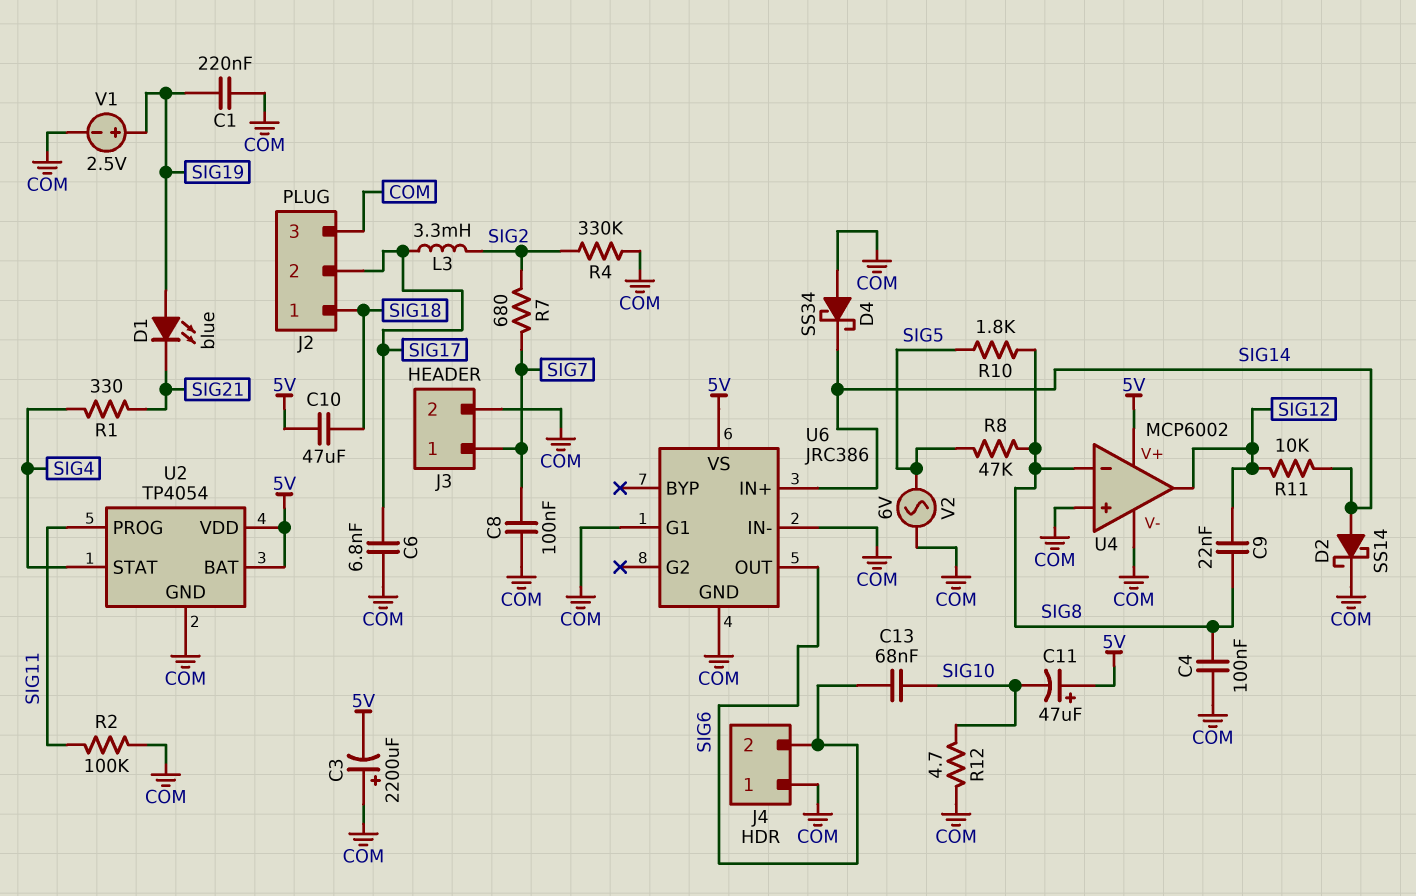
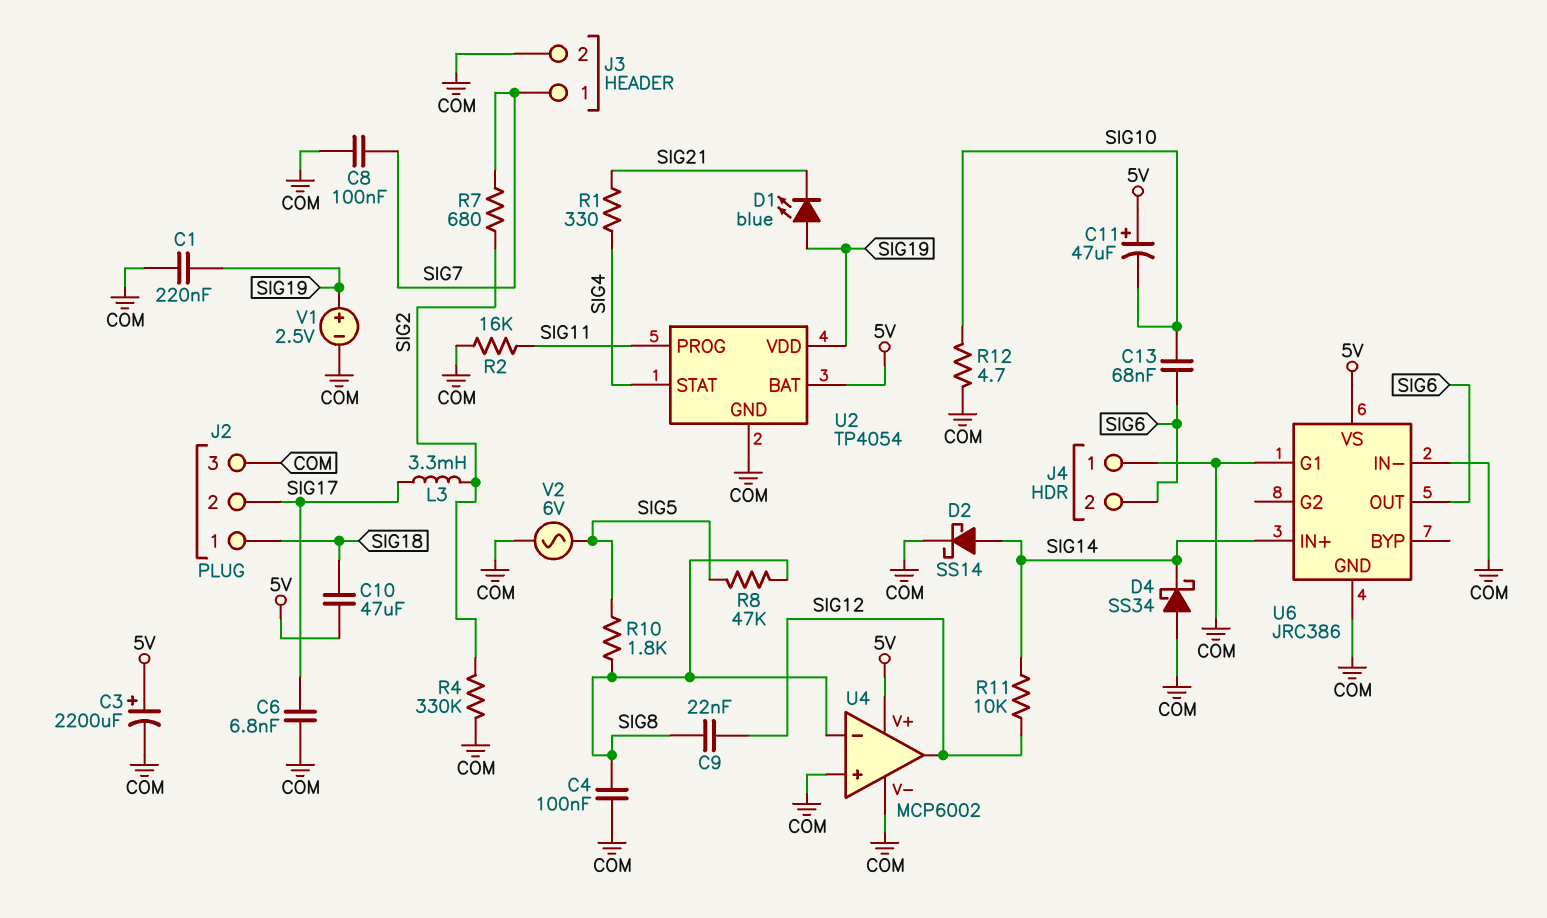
C3: 2200uF (plus COM, minus 5V) -> 2200uF (plus 5V, minus COM)
R2: 100k (COM, SIG11) -> 16k (COM, SIG11)
U2 pin VDD: 5V -> SIG19

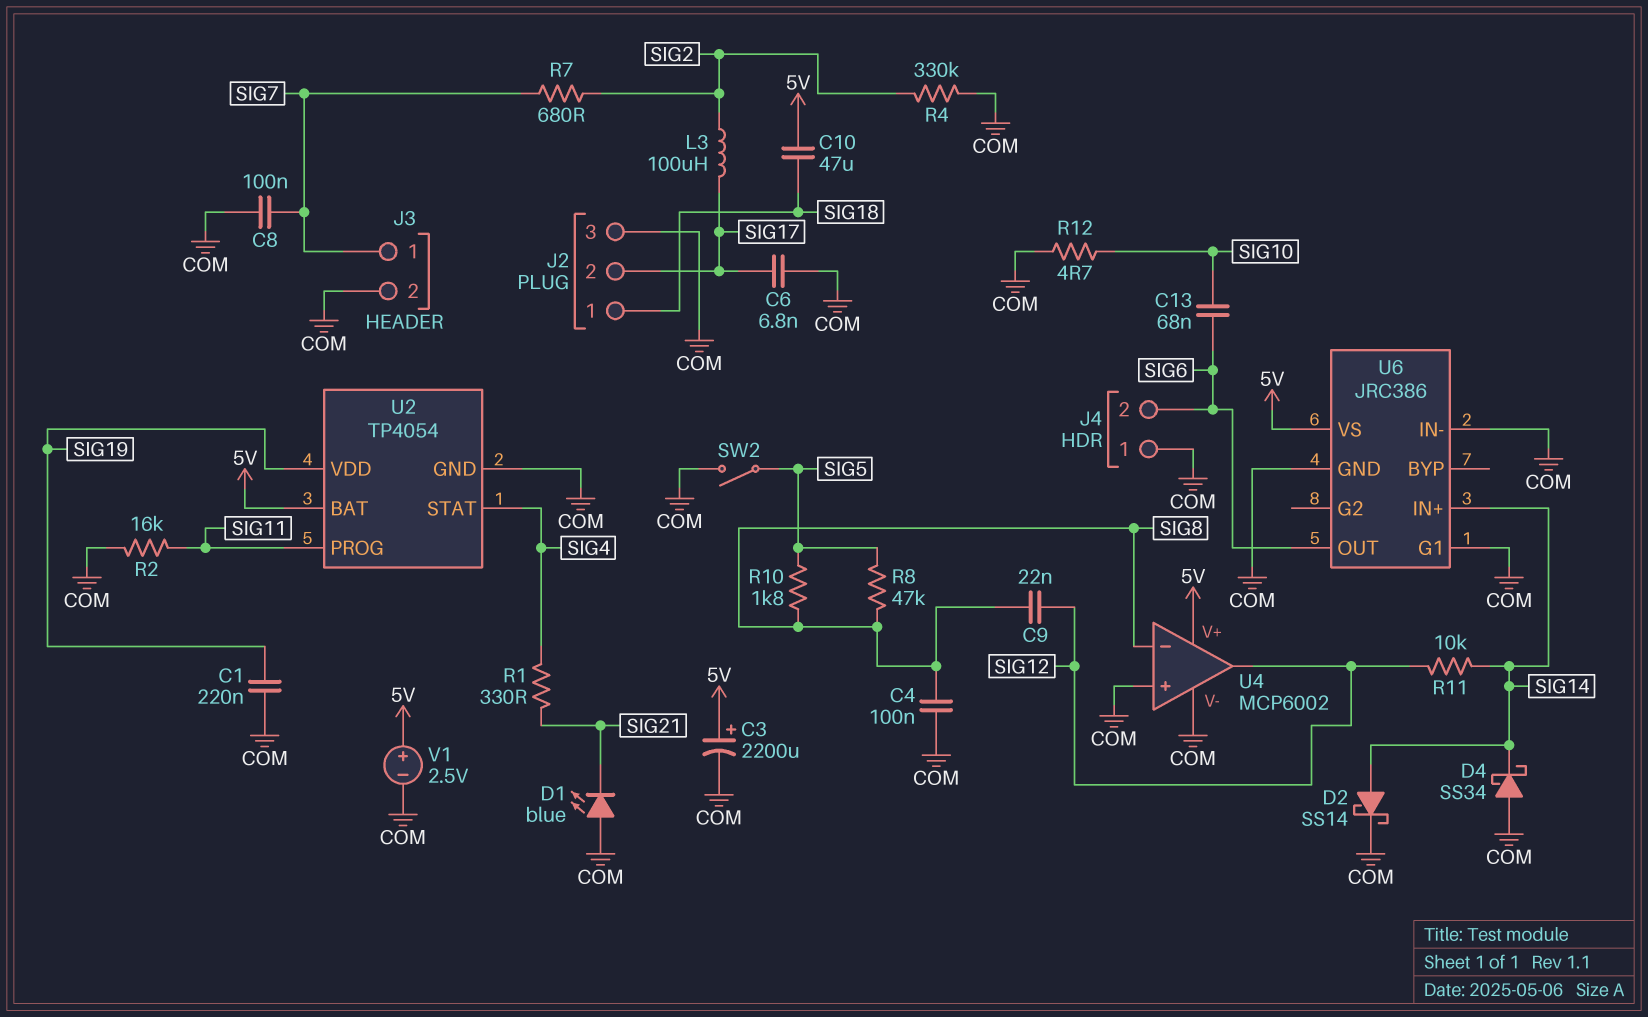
C11: 47uF (plus 5V, minus SIG10) -> none
D1: LED blue (A SIG19, K SIG21) -> LED blue (A COM, K SIG21)
L3: 3.3mH (SIG2, SIG17) -> 100uH (SIG2, SIG17)
SW2: none -> switch (COM, SIG5)
V1: 2.5V (plus SIG19, minus COM) -> 2.5V (plus 5V, minus COM)
V2: AC 6V (COM, SIG5) -> none

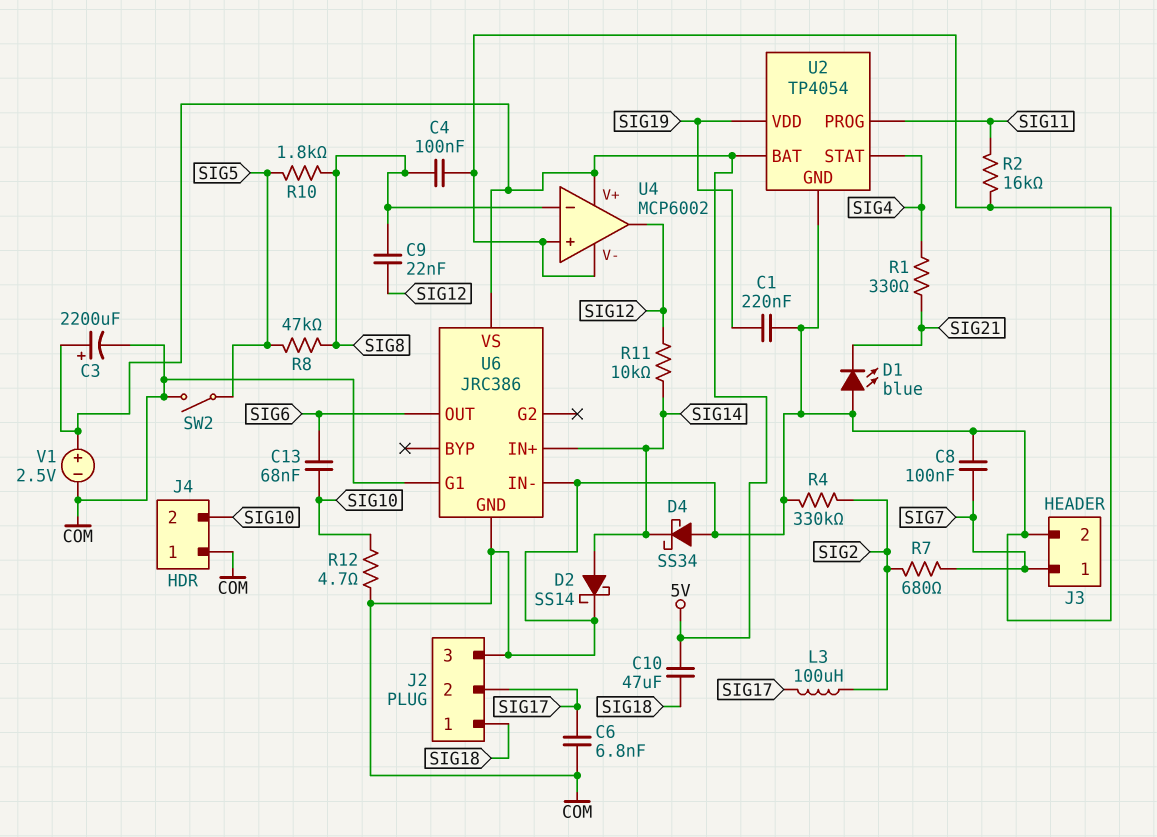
J4 pin 2: SIG6 -> SIG10

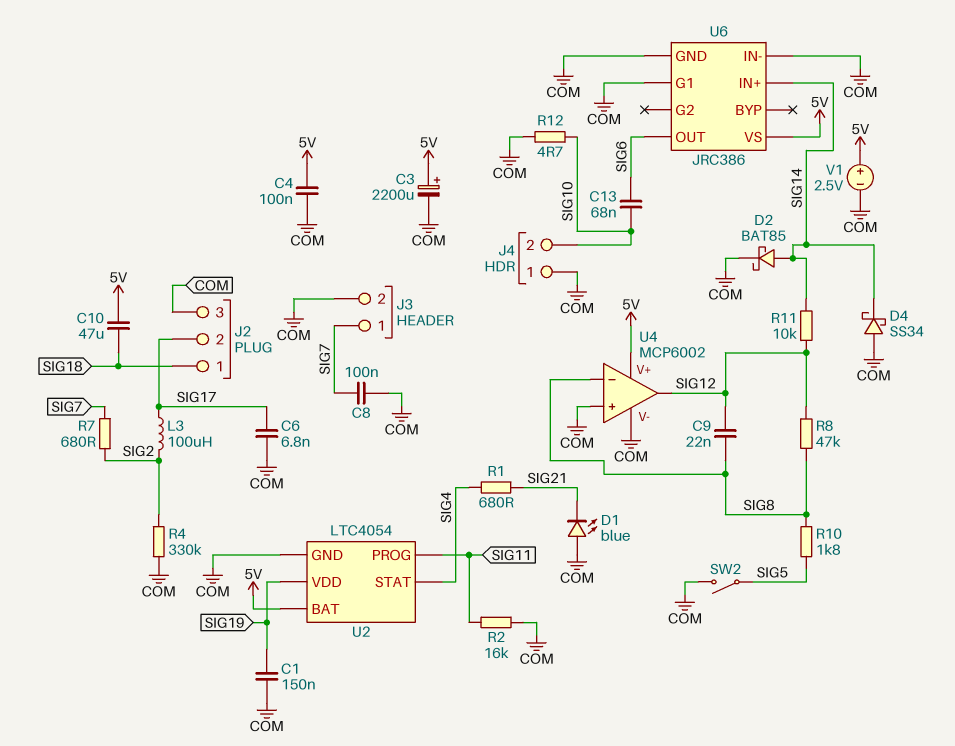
C1: 220nF (COM, SIG19) -> 150nF (COM, SIG19)
C4: 100nF (COM, SIG8) -> 100nF (5V, COM)
D2: schottky SS14 (A SIG14, K COM) -> schottky BAT85 (A SIG14, K COM)
R1: 330 (SIG4, SIG21) -> 680 (SIG4, SIG21)
R8: 47k (SIG5, SIG8) -> 47k (SIG8, SIG12)
U2: TP4054 -> LTC4054

